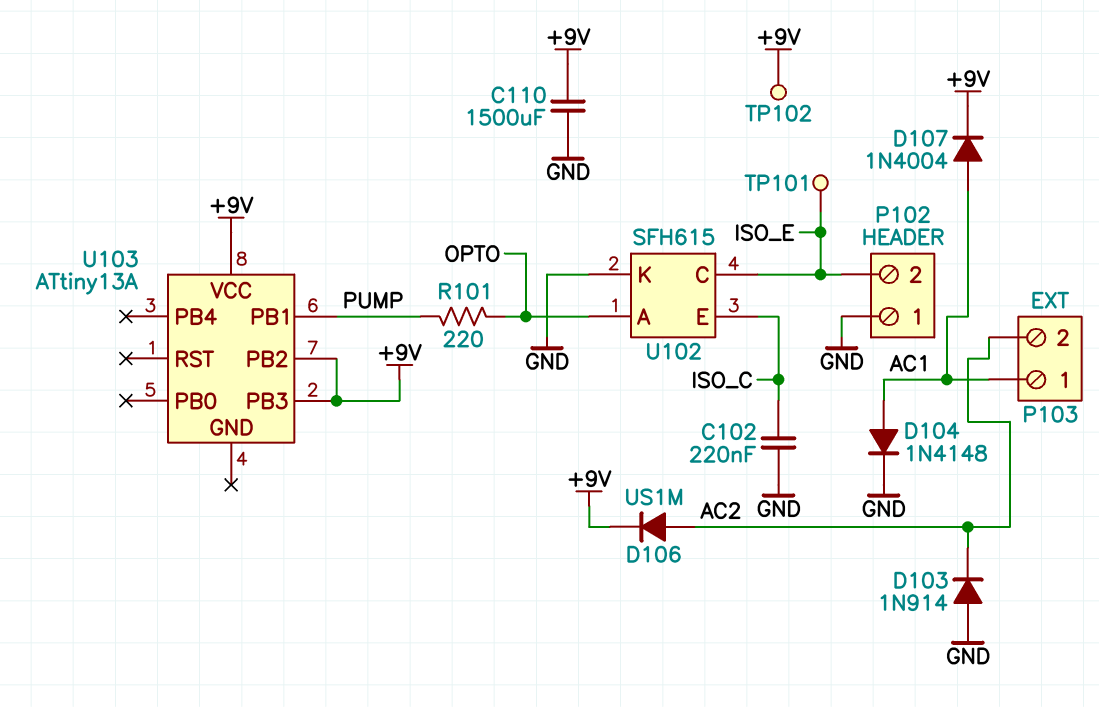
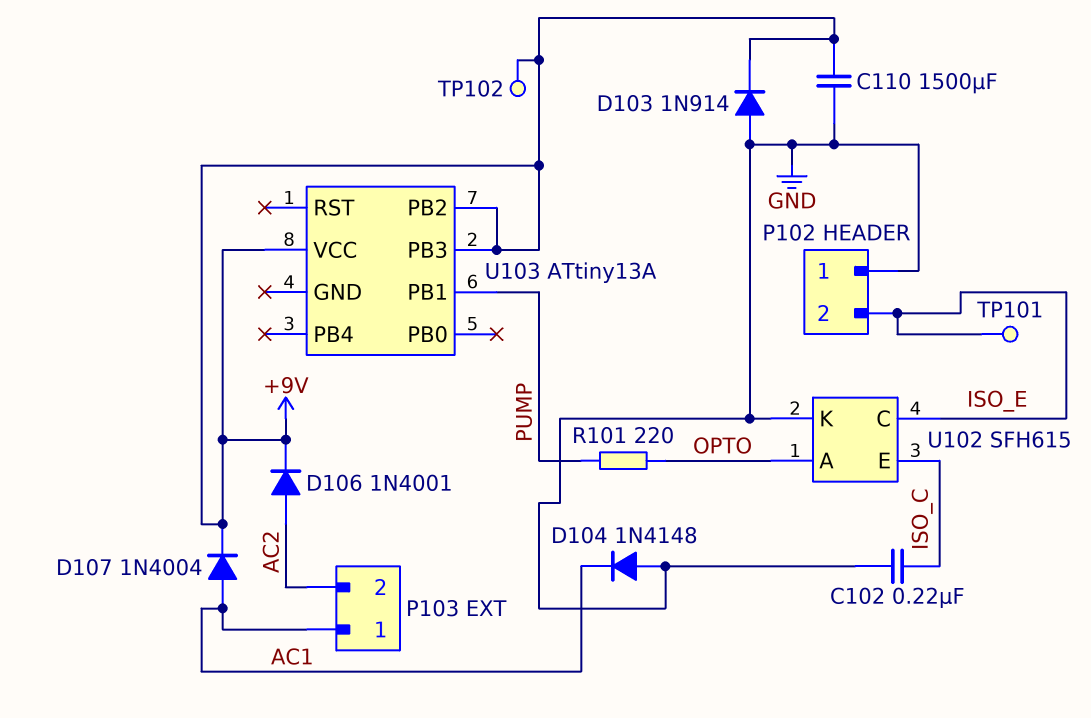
D103: diode 1N914 (A GND, K AC2) -> diode 1N914 (A GND, K +9V)
D104: diode 1N4148 (A AC1, K GND) -> diode 1N4148 (A GND, K AC1)
D106: diode US1M (A AC2, K +9V) -> diode 1N4001 (A AC2, K +9V)

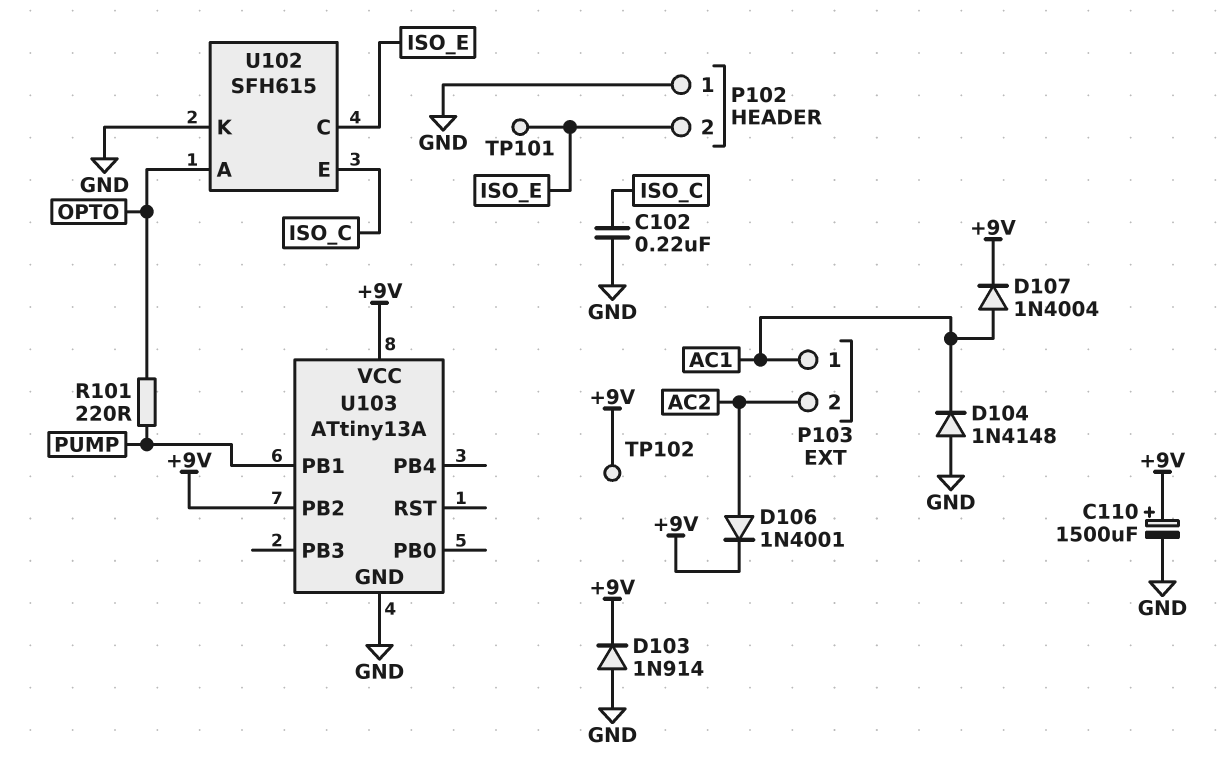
C110: 1500uF (+9V, GND) -> 1500uF (plus +9V, minus GND)
U103 pin GND: none -> GND
U103 pin PB3: +9V -> none

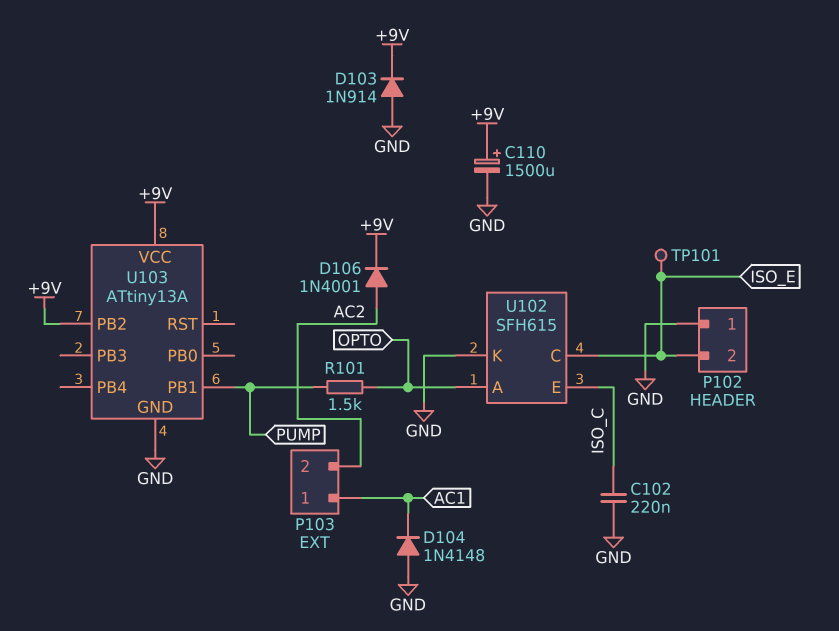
D107: diode 1N4004 (A AC1, K +9V) -> none
R101: 220 (OPTO, PUMP) -> 1.5k (OPTO, PUMP)
TP102: test point (+9V) -> none

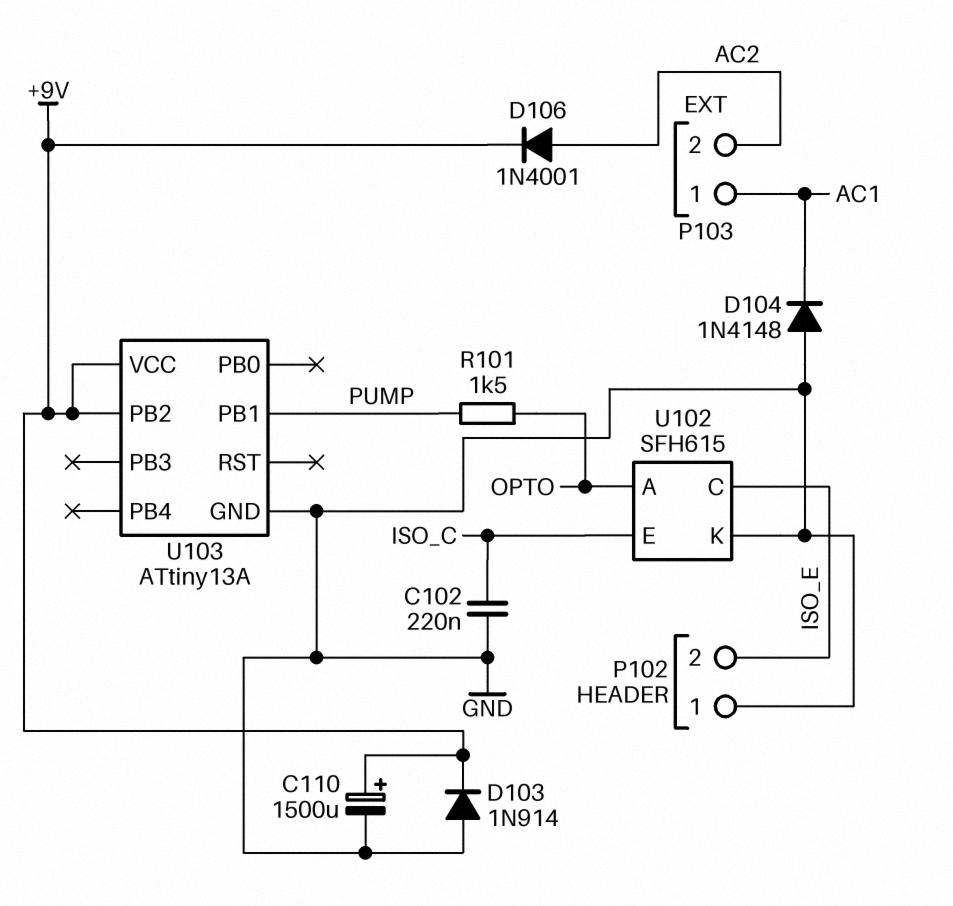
TP101: test point (ISO_E) -> none

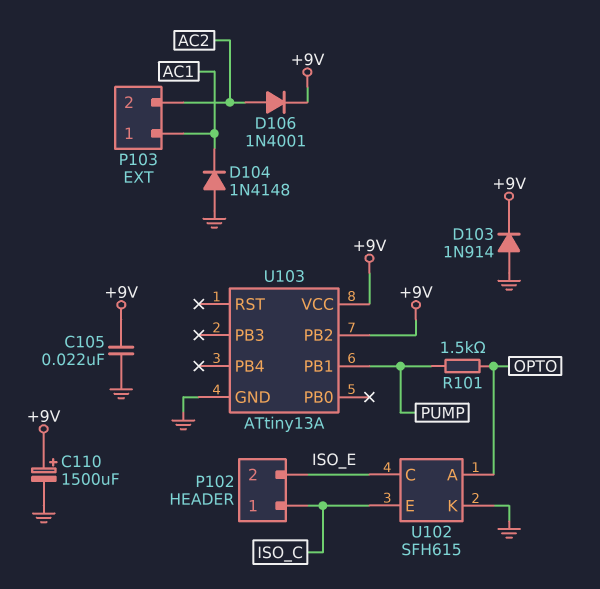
C102: 220nF (GND, ISO_C) -> none
C105: none -> 22nF (+9V, GND)
P102 pin 1: GND -> ISO_C

